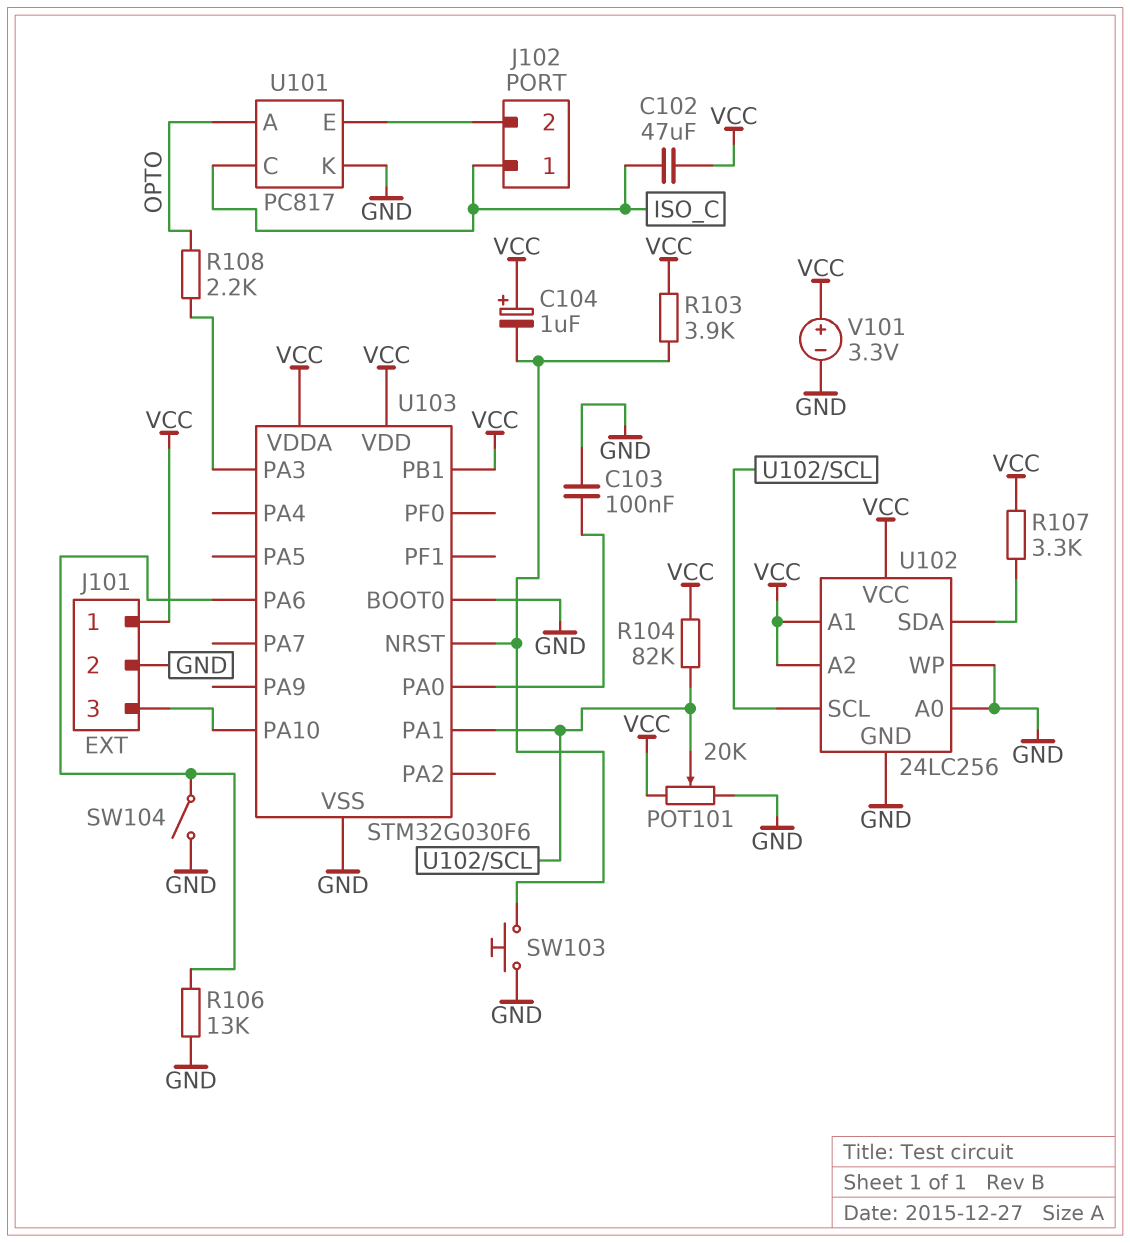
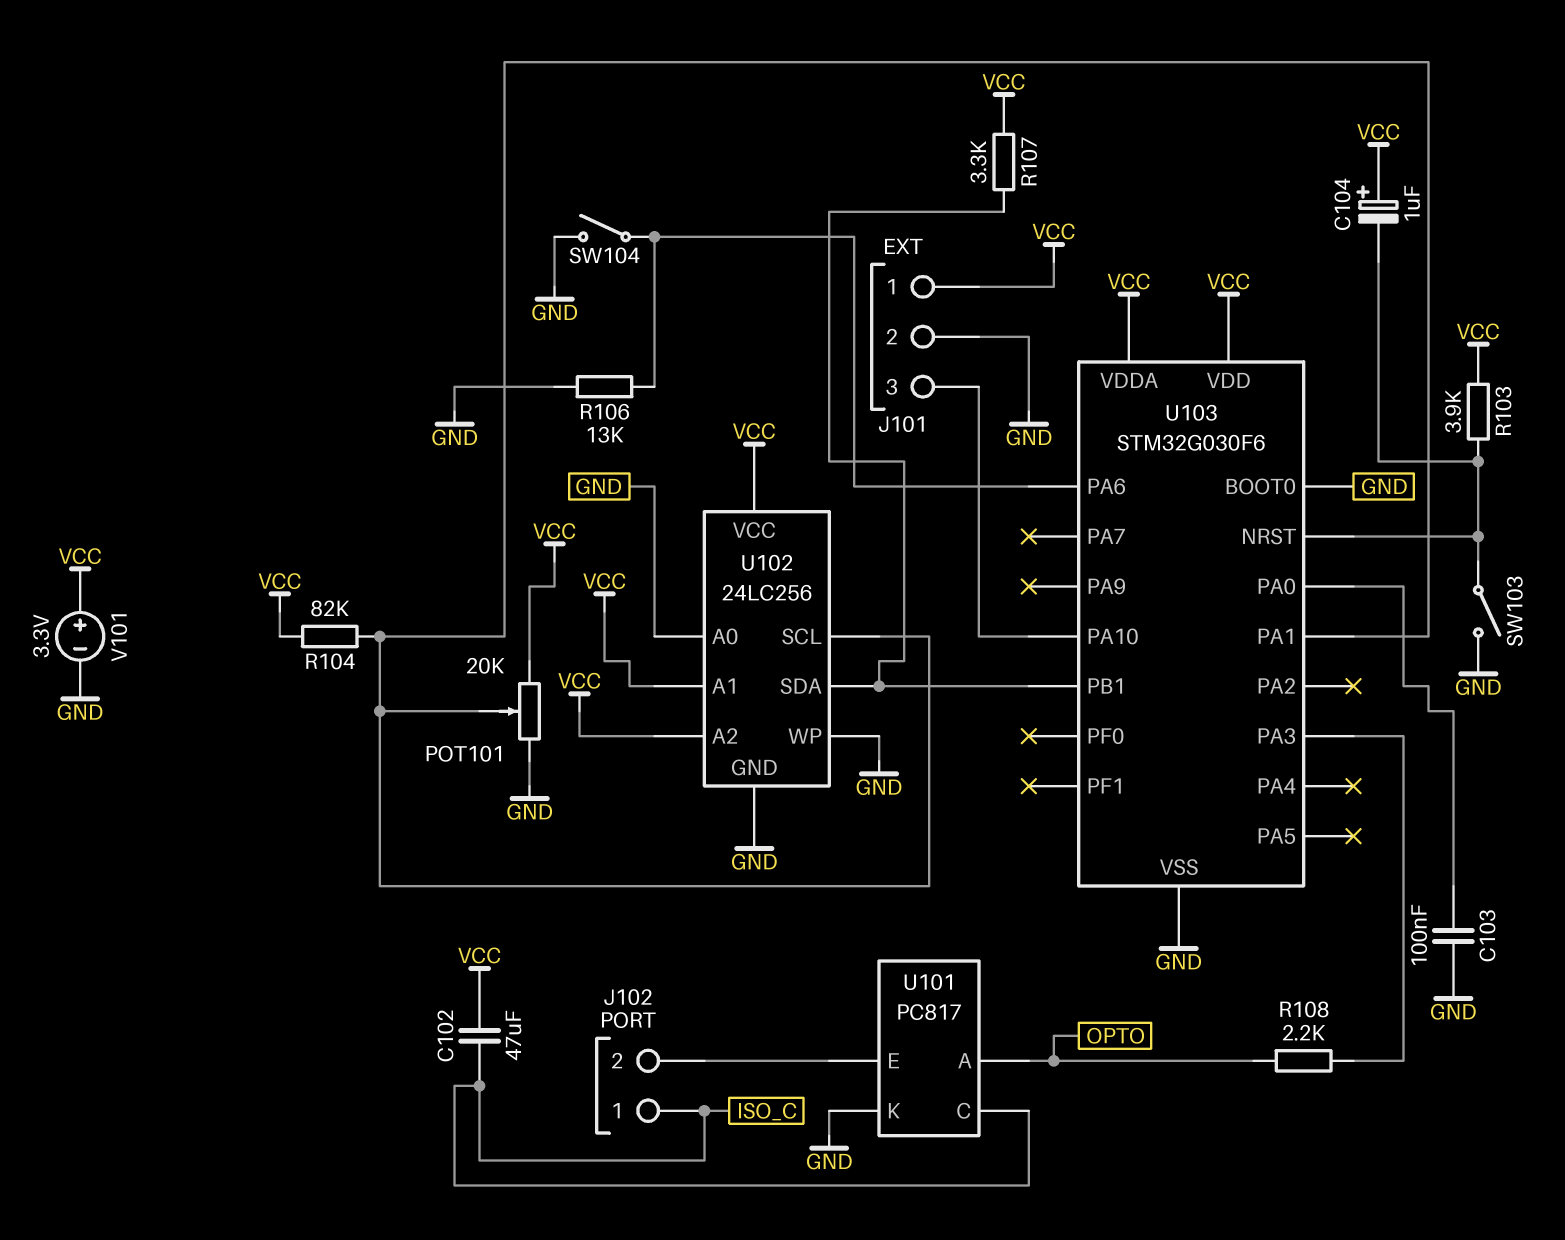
SW103: button (GND, U103/NRST) -> switch (GND, U103/NRST)
U103 pin PB1: VCC -> U102/SDA

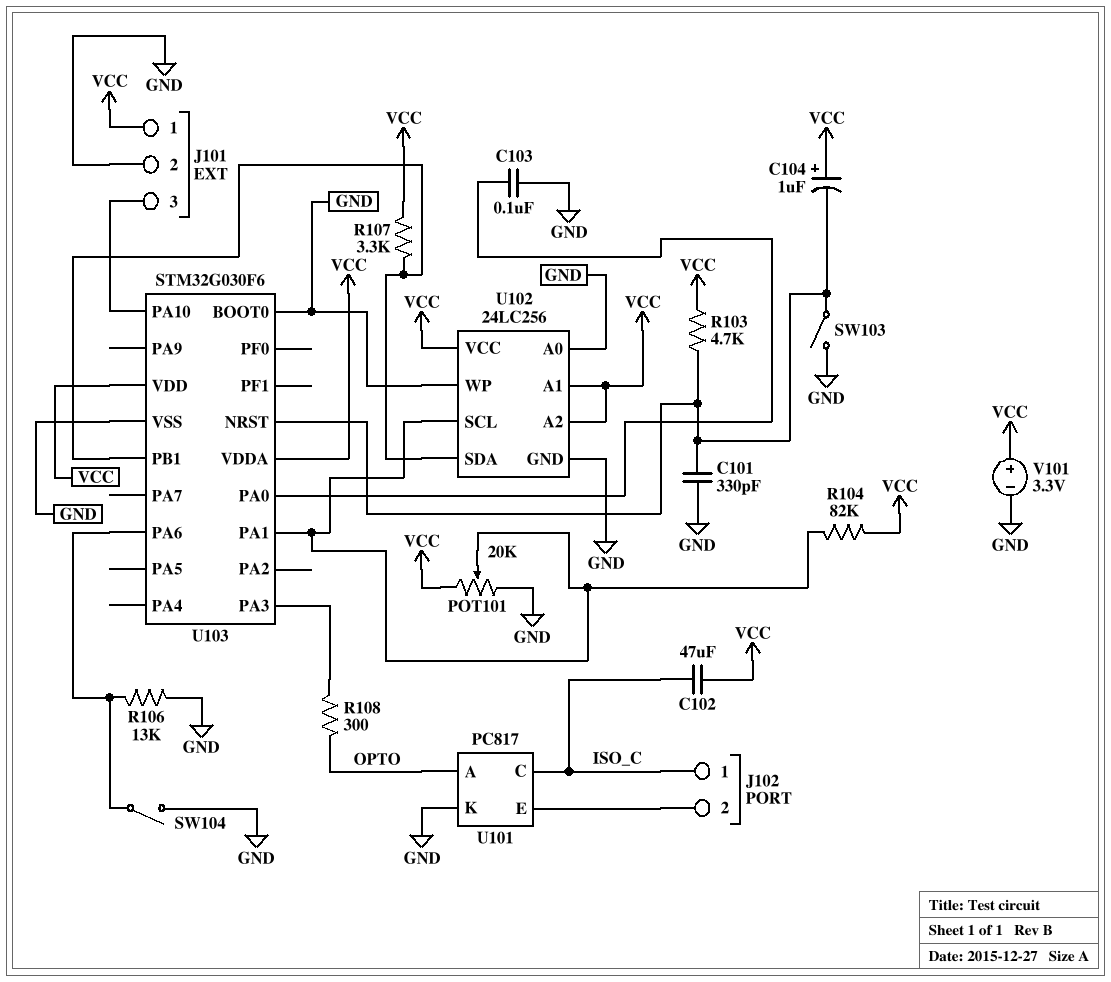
C101: none -> 330pF (GND, U103/NRST)
R103: 3.9k (U103/NRST, VCC) -> 4.7k (U103/NRST, VCC)
R108: 2.2k (OPTO, U103/PA3) -> 300 (OPTO, U103/PA3)

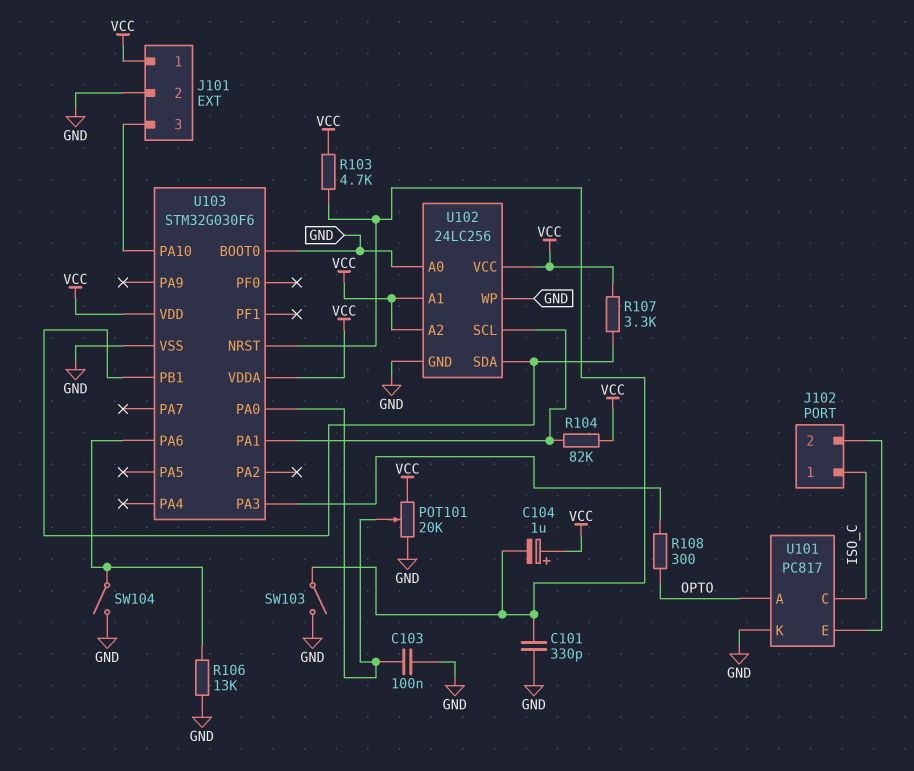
C102: 47uF (ISO_C, VCC) -> none
POT101: 20k (GND, VCC, wiper U102/SCL) -> 20k (GND, VCC, wiper U103/PA0)
V101: 3.3V (plus VCC, minus GND) -> none

